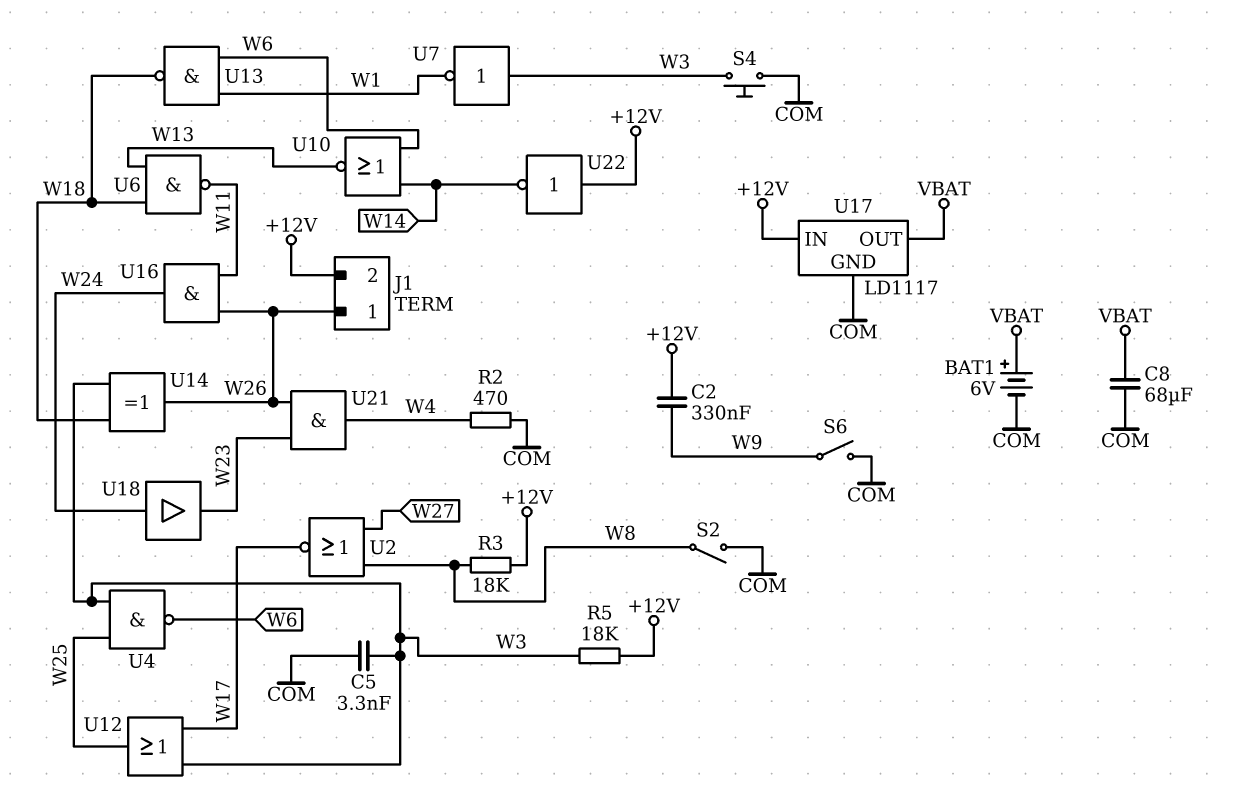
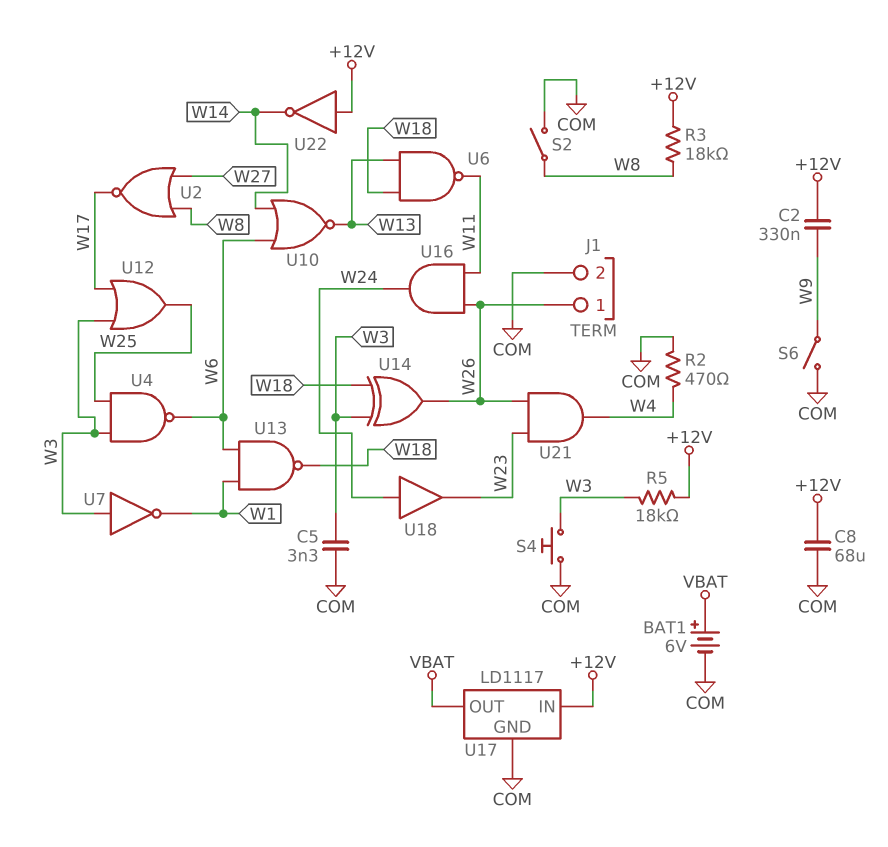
C8: 68uF (COM, VBAT) -> 68uF (+12V, COM)
J1 pin 2: +12V -> COM

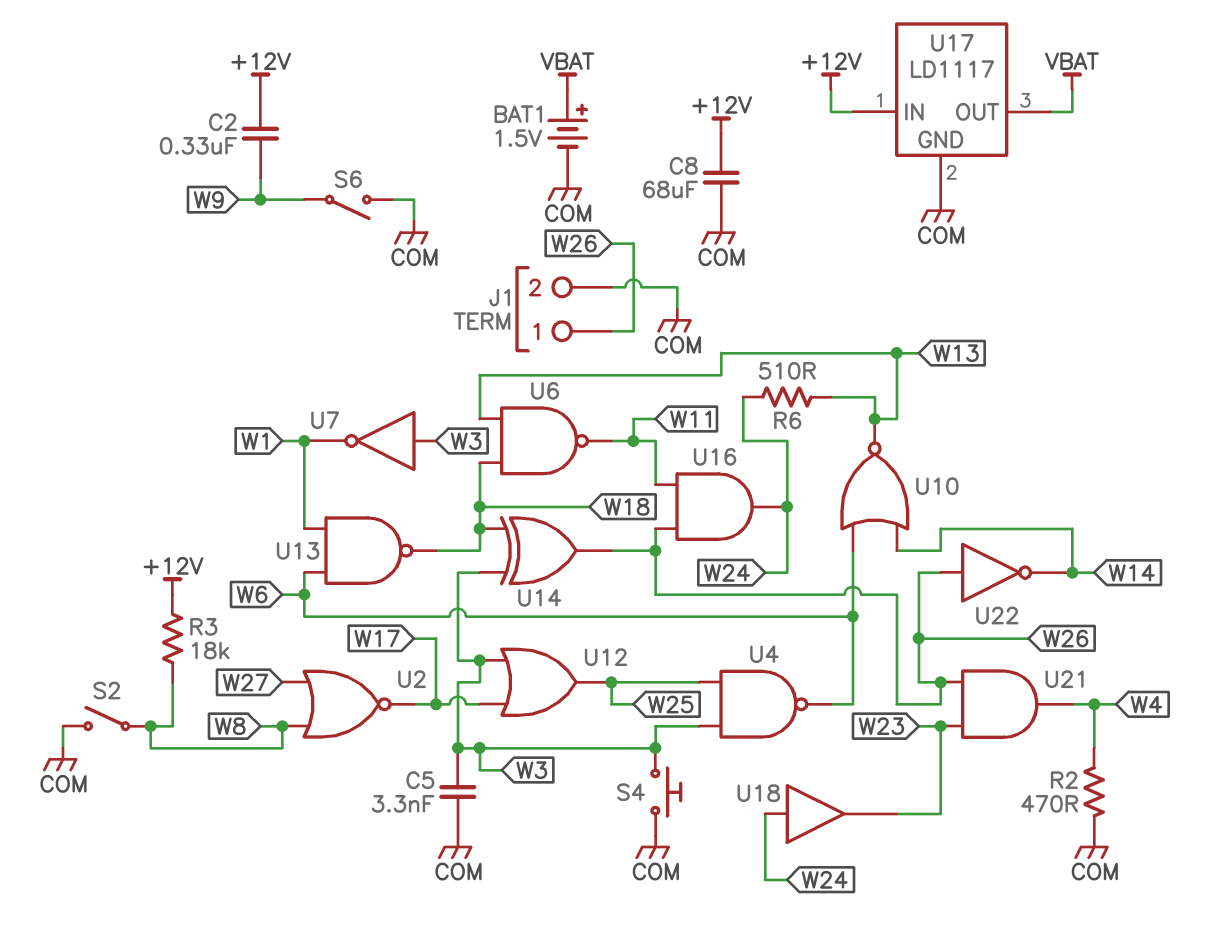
BAT1: 6V (plus VBAT, minus COM) -> 1.5V (plus VBAT, minus COM)
R5: 18k (+12V, W3) -> none
R6: none -> 510 (W13, W24)
U22: NOT (in +12V, out W14) -> NOT (in W26, out W14)

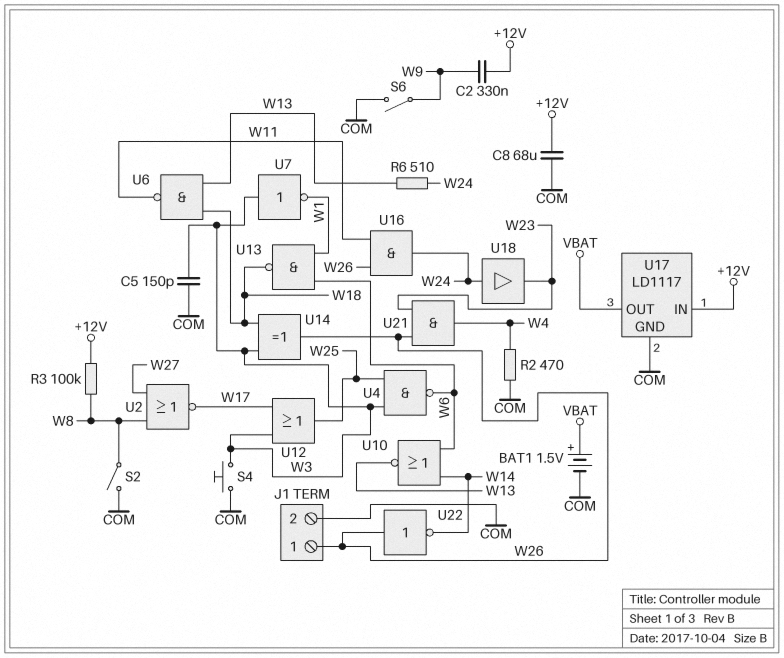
C5: 3.3nF (COM, W3) -> 150pF (COM, W3)
R3: 18k (+12V, W8) -> 100k (+12V, W8)

